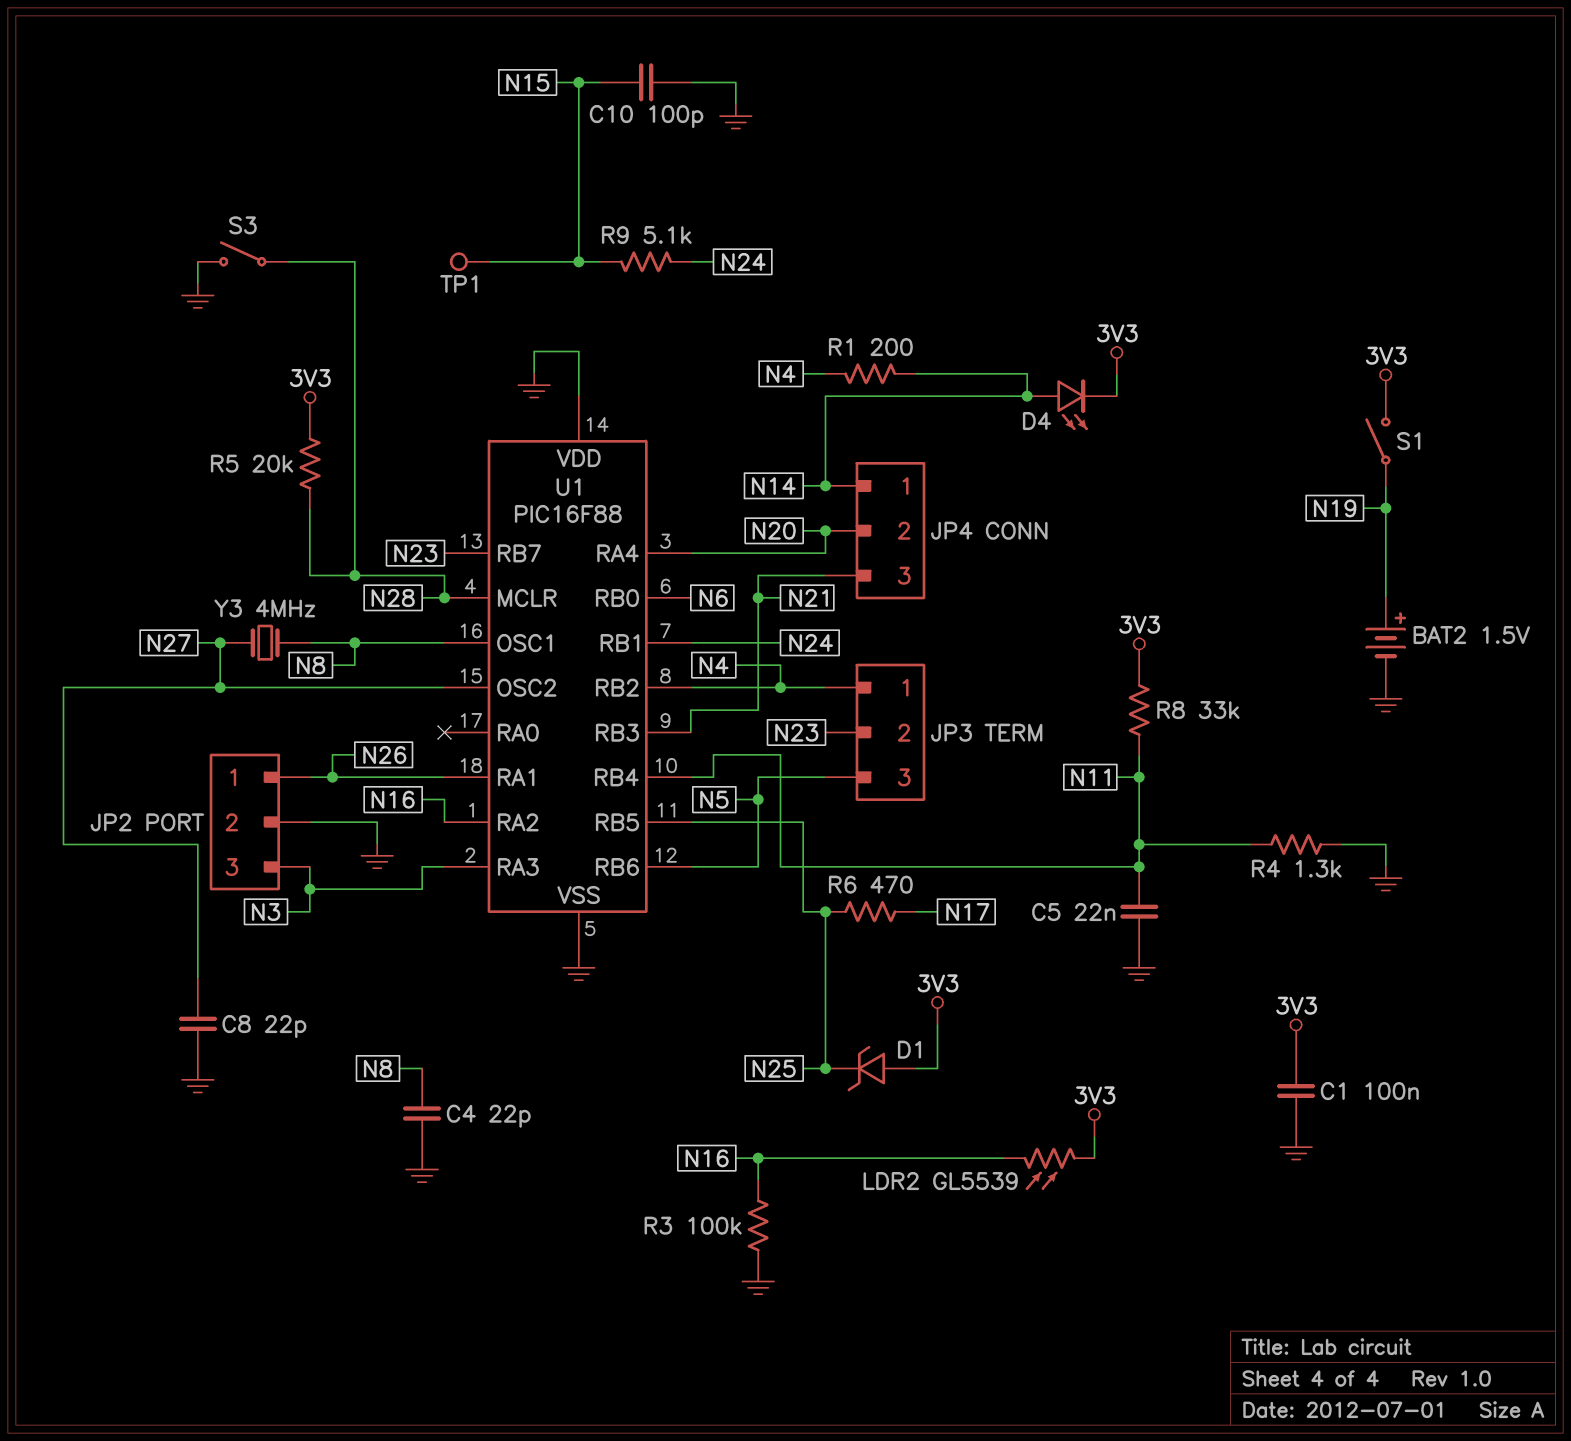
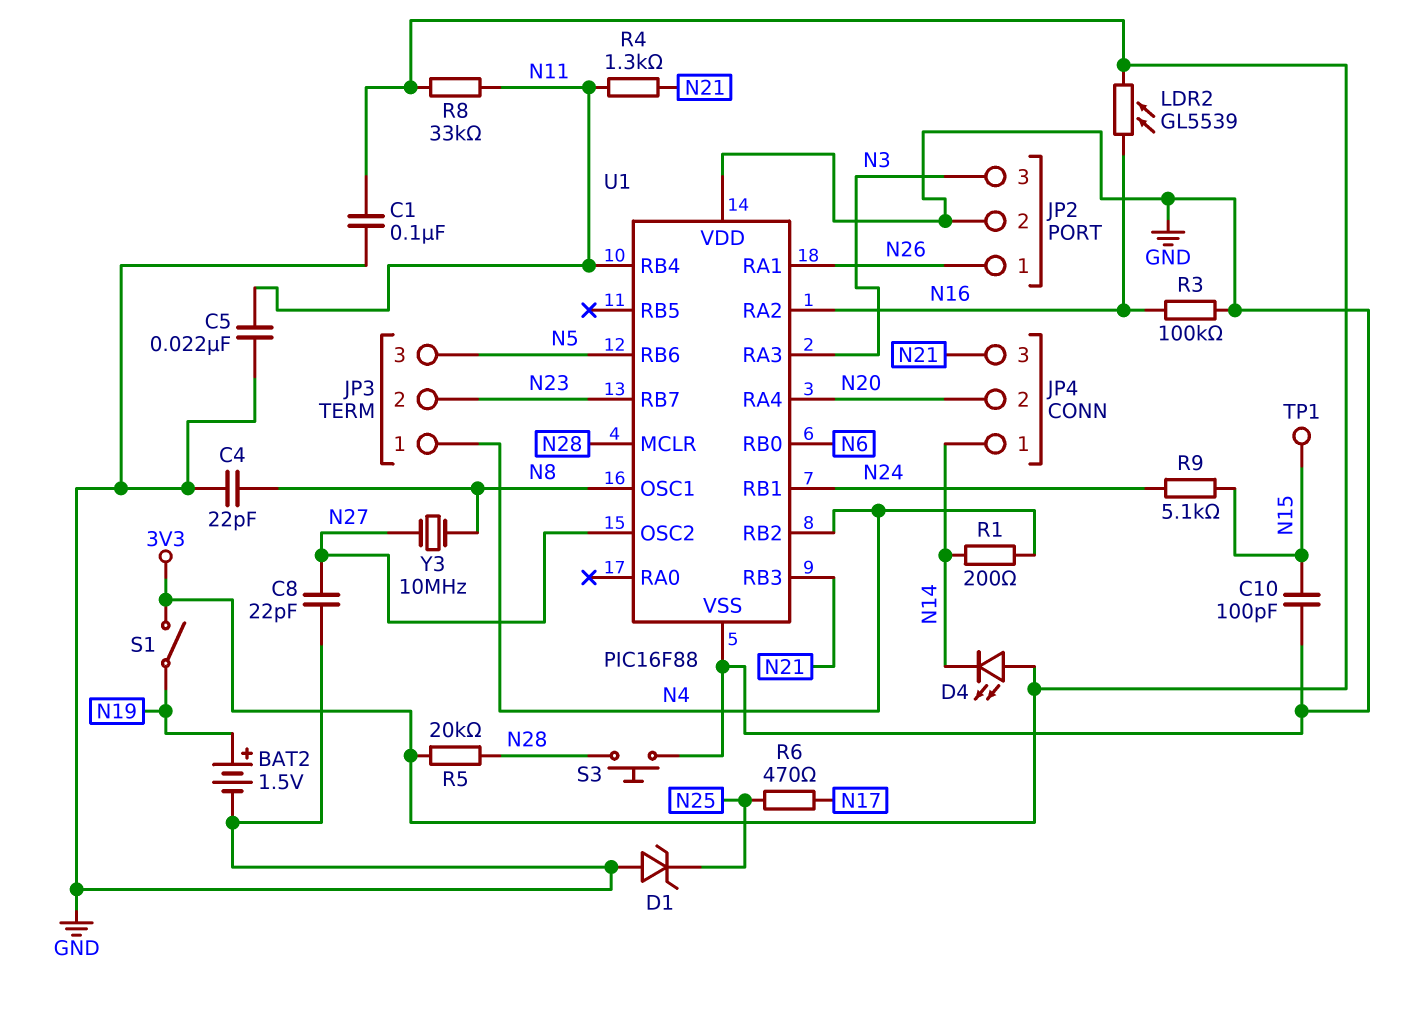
D1: zener (A 3V3, K N25) -> zener (A GND, K N25)
D4: LED (A N14, K 3V3) -> LED (A 3V3, K N14)
R4: 1.3k (GND, N11) -> 1.3k (N11, N21)
S3: switch (GND, N28) -> button (GND, N28)
U1 pin RB5: N25 -> none
Y3: 4MHz (N8, N27) -> 10MHz (N8, N27)

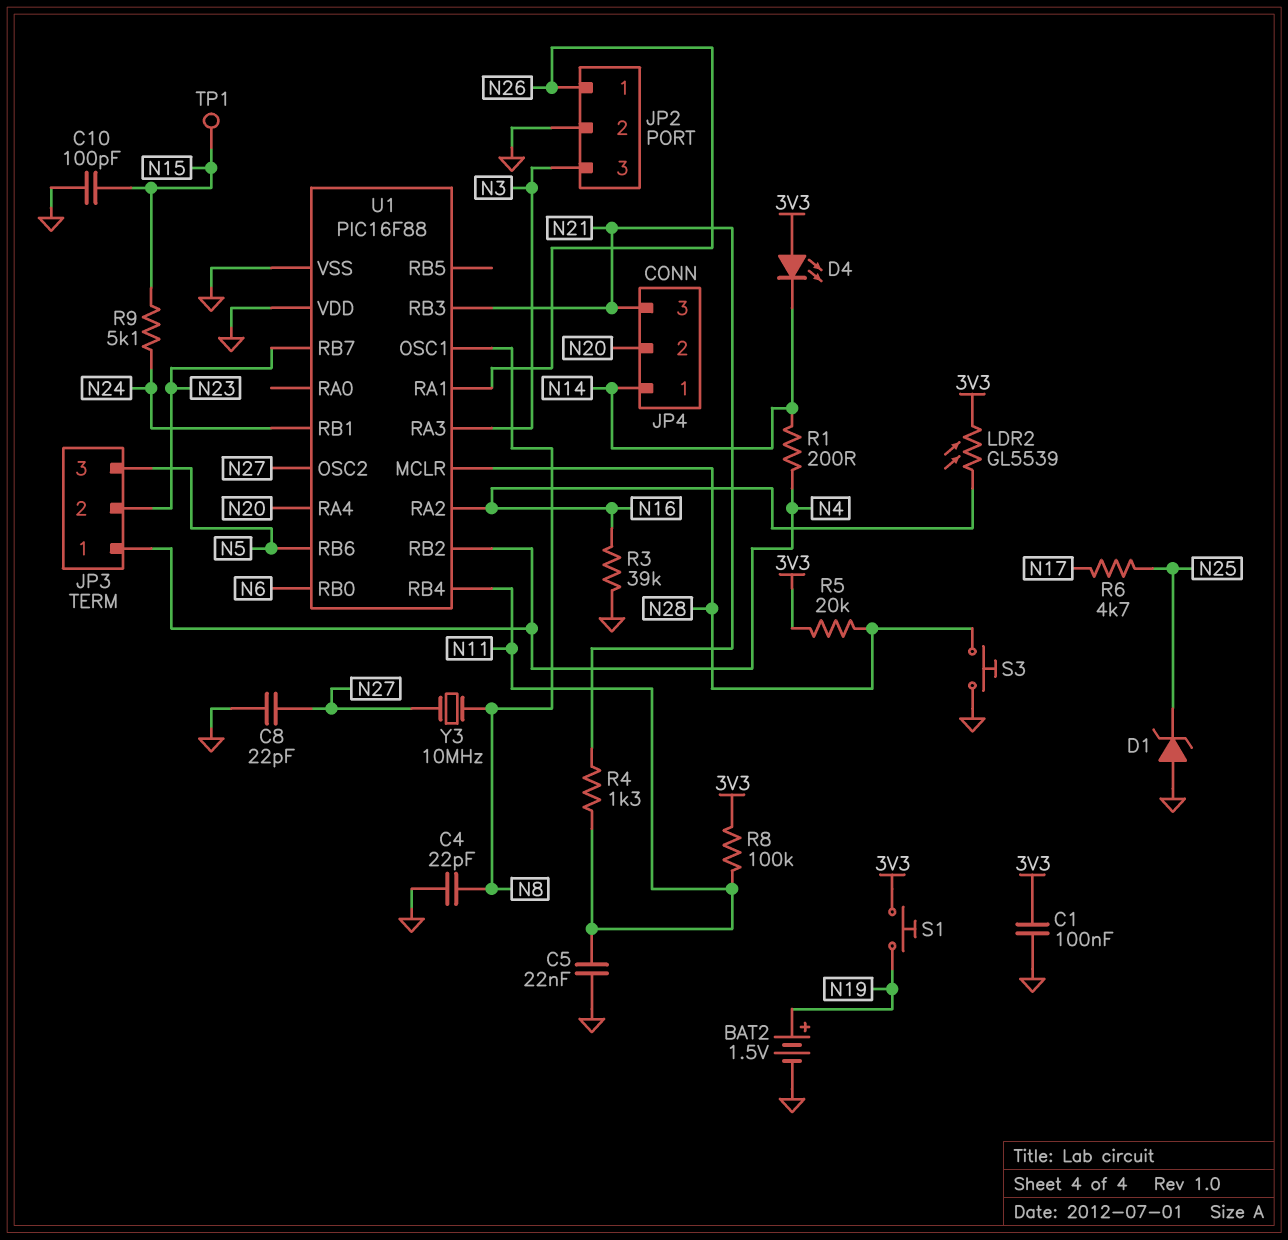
R3: 100k (GND, N16) -> 39k (GND, N16)
R6: 470 (N17, N25) -> 4.7k (N17, N25)
R8: 33k (3V3, N11) -> 100k (3V3, N11)
S1: switch (3V3, N19) -> button (3V3, N19)

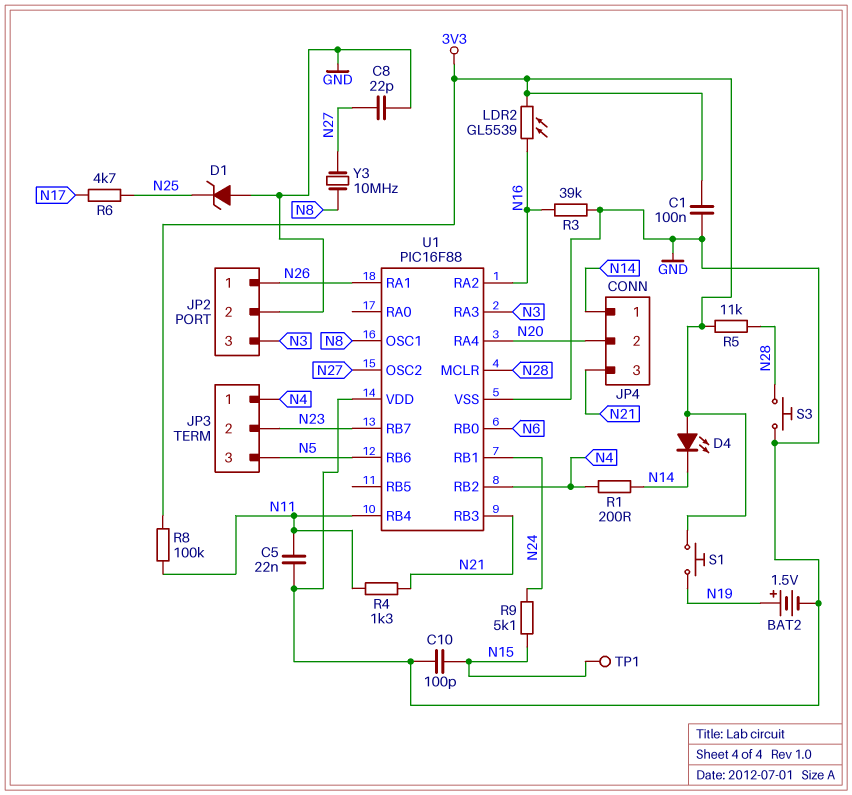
C4: 22pF (GND, N8) -> none
R5: 20k (3V3, N28) -> 11k (3V3, N28)

